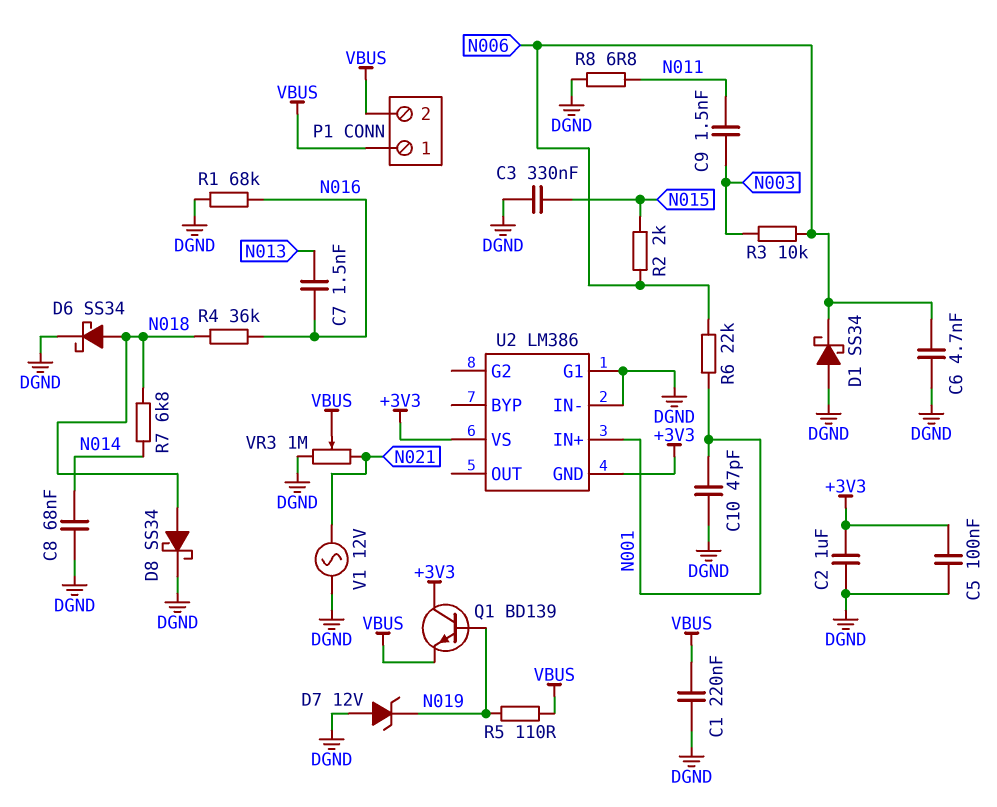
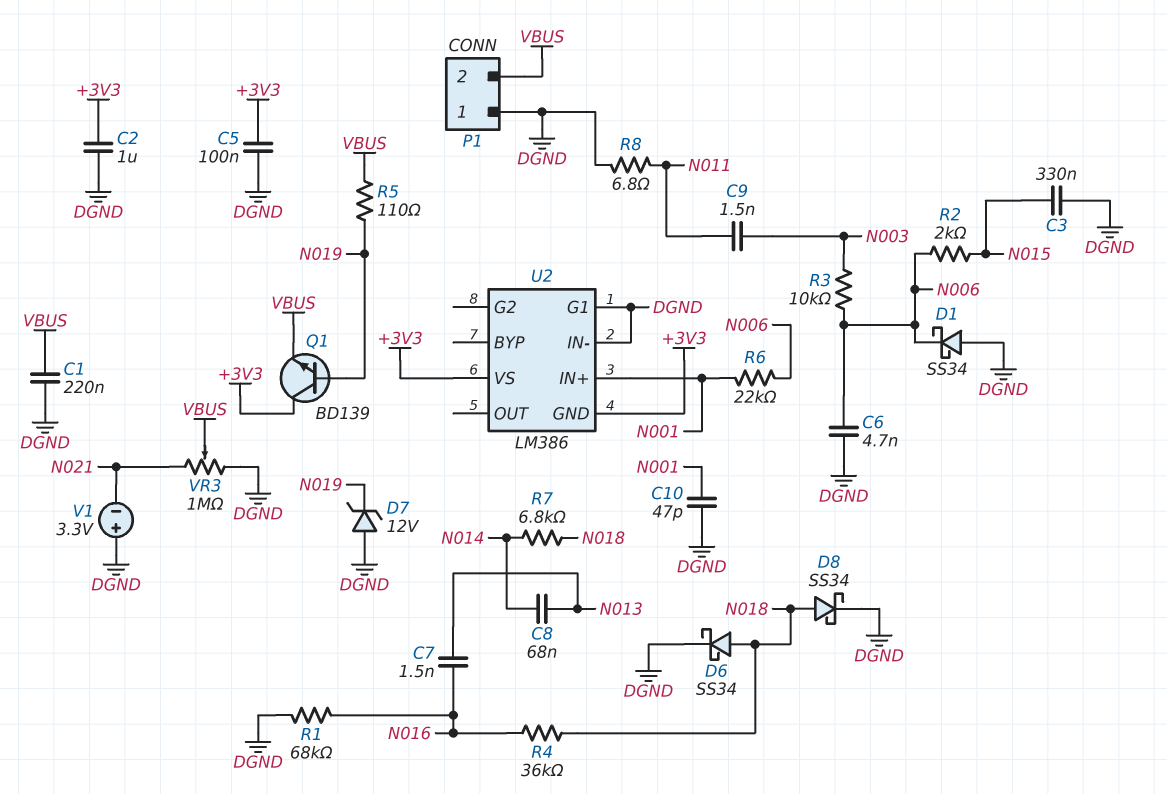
C8: 68nF (DGND, N014) -> 68nF (N013, N014)
P1 pin 1: VBUS -> DGND
V1: AC 12V (DGND, N021) -> 3.3V (plus DGND, minus N021)

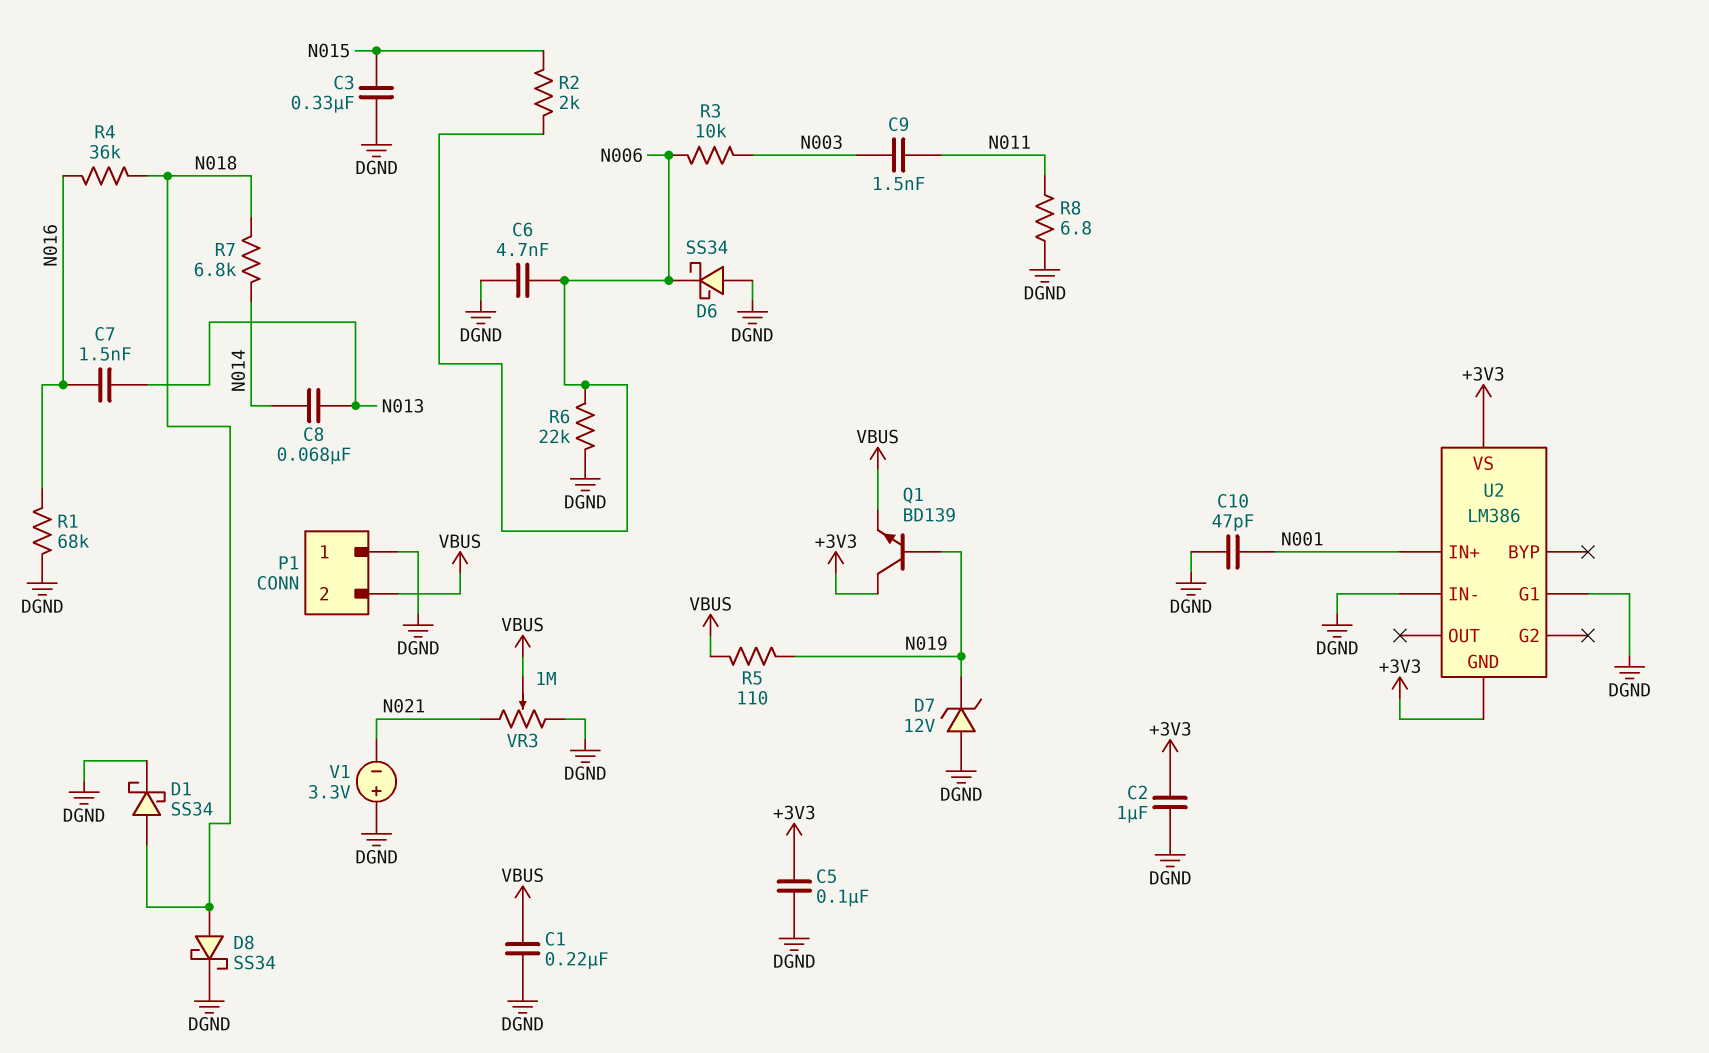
D1: schottky SS34 (A DGND, K N006) -> schottky SS34 (A N018, K DGND)
D6: schottky SS34 (A N018, K DGND) -> schottky SS34 (A DGND, K N006)
R6: 22k (N001, N006) -> 22k (DGND, N006)

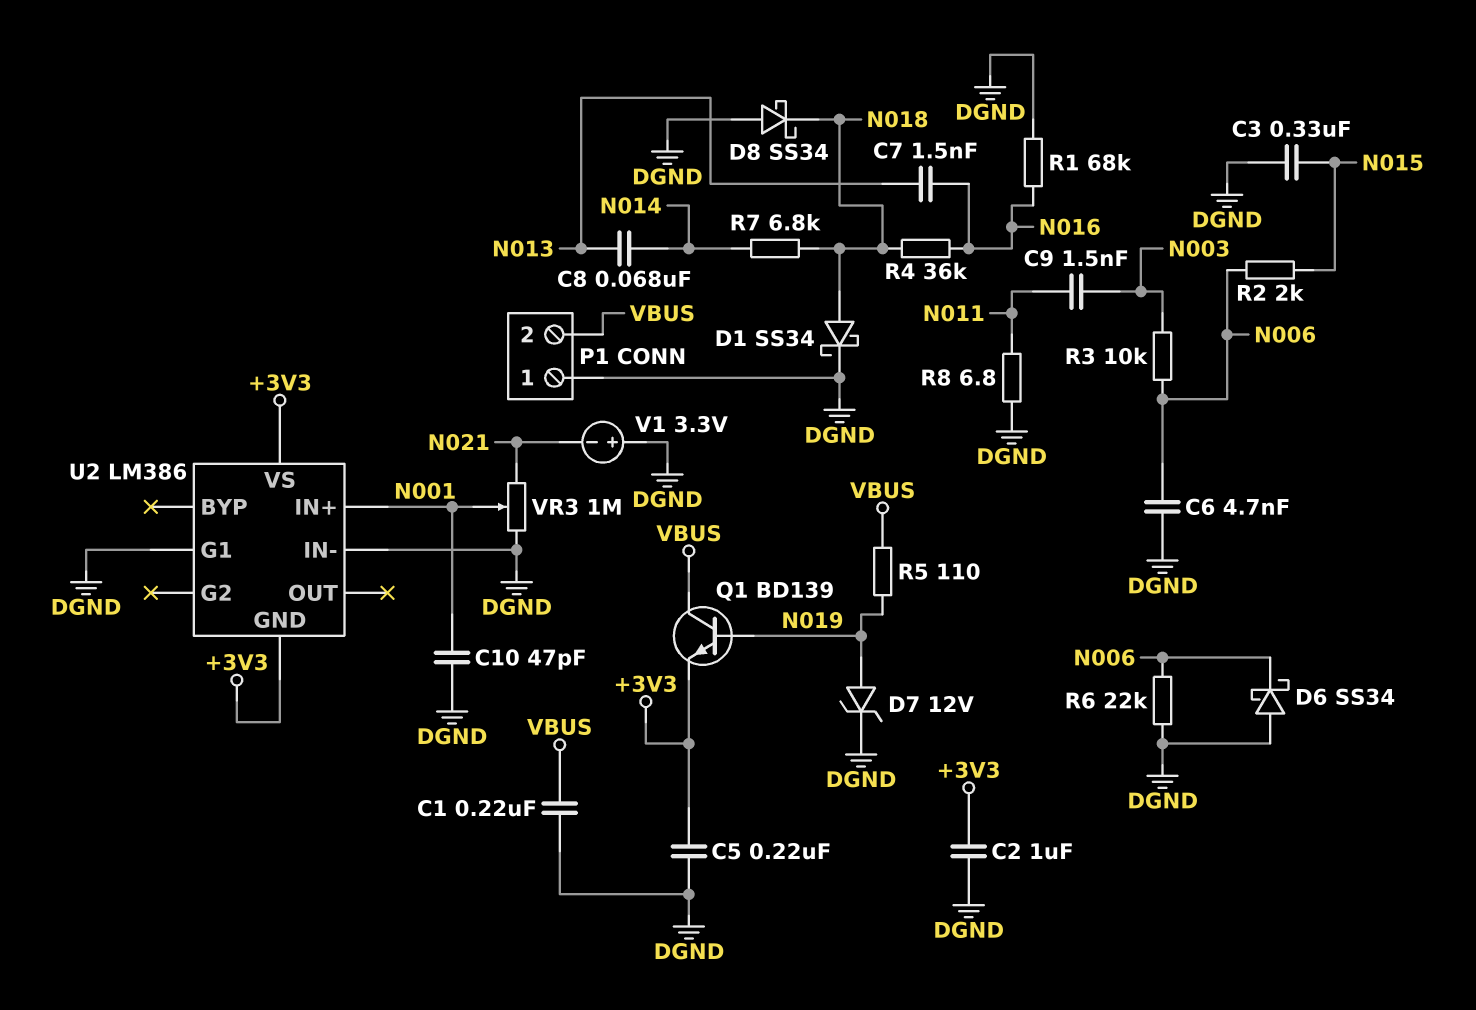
C5: 100nF (+3V3, DGND) -> 220nF (+3V3, DGND)
D7: zener 12V (A DGND, K N019) -> zener 12V (A N019, K DGND)
D8: schottky SS34 (A N018, K DGND) -> schottky SS34 (A DGND, K N018)
Q1: NPN BD139 (B N019, C +3V3, E VBUS) -> NPN BD139 (B N019, C VBUS, E +3V3)
VR3: 1M (DGND, N021, wiper VBUS) -> 1M (DGND, N021, wiper N001)

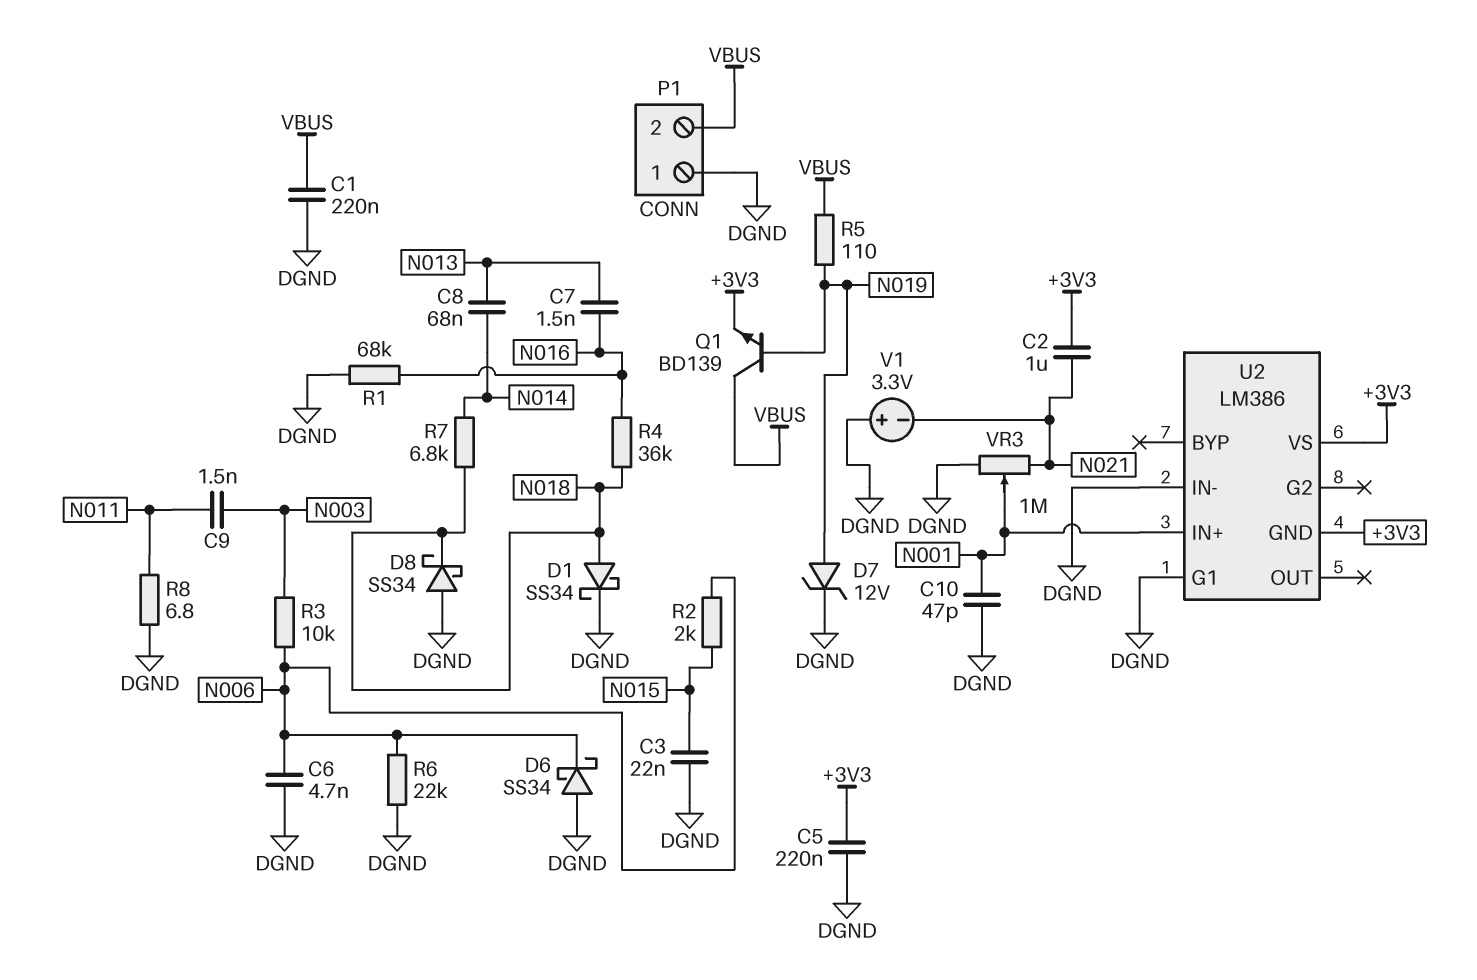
C2: 1uF (+3V3, DGND) -> 1uF (+3V3, N021)
C3: 330nF (DGND, N015) -> 22nF (DGND, N015)

